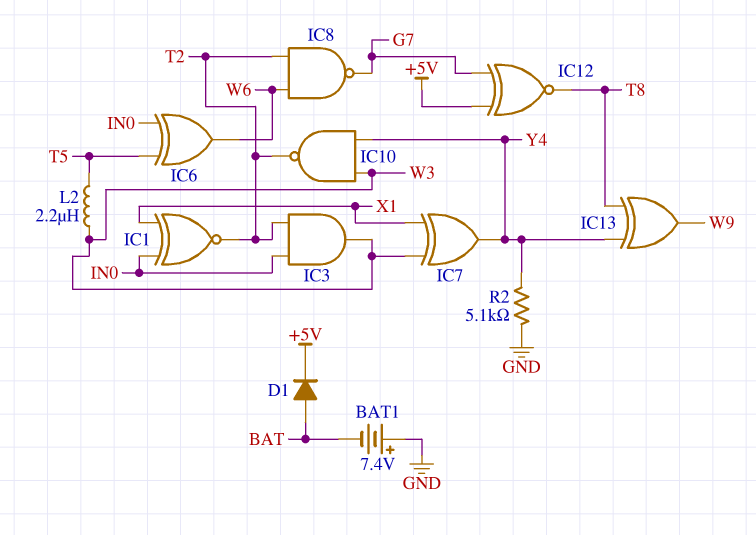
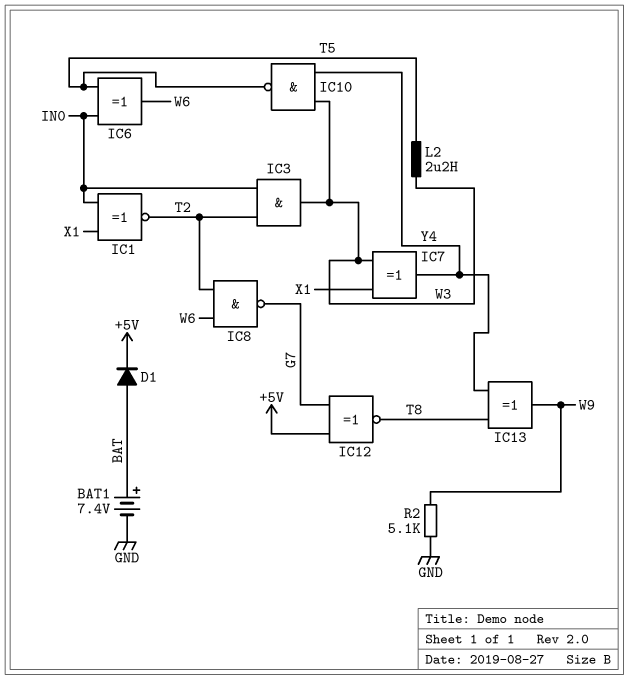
BAT1: 7.4V (plus GND, minus BAT) -> 7.4V (plus BAT, minus GND)
IC10: NAND (in W3, in Y4, out T2) -> NAND (in W3, in Y4, out T5)
R2: 5.1k (GND, Y4) -> 5.1k (GND, W9)

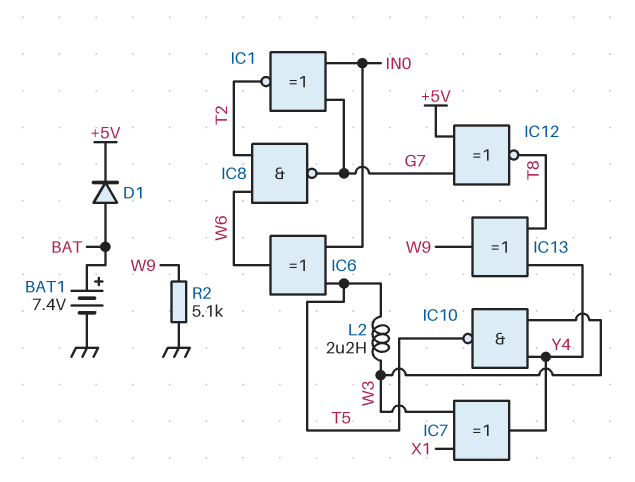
IC1: XNOR (in IN0, in X1, out T2) -> XNOR (in G7, in IN0, out T2)
IC3: AND (in IN0, in T2, out W3) -> none

